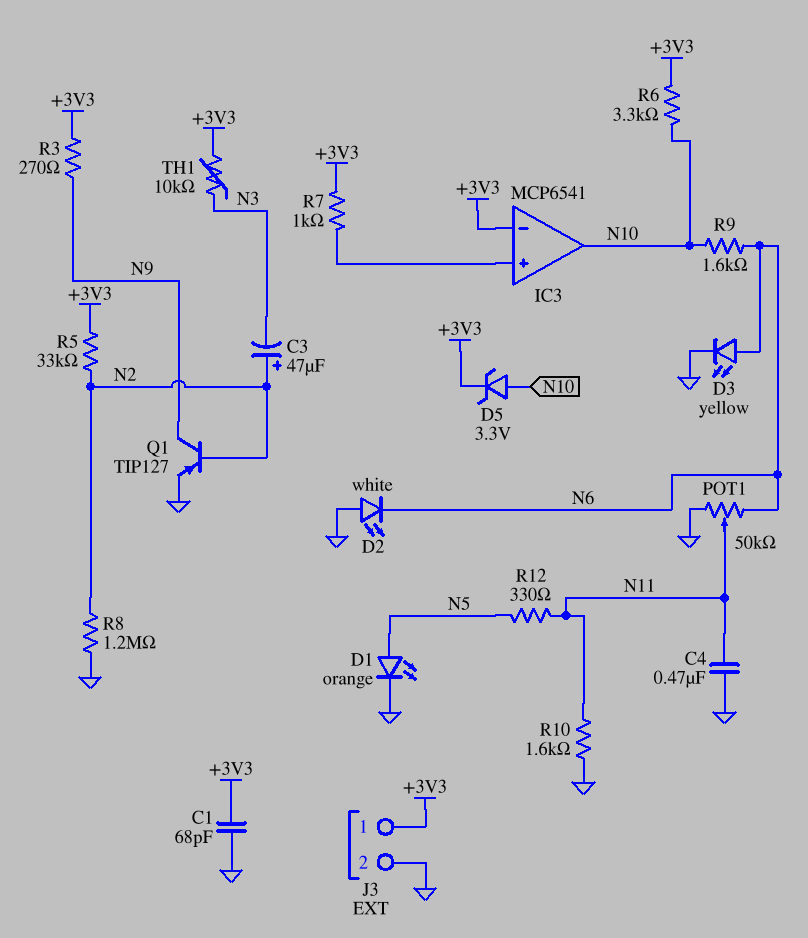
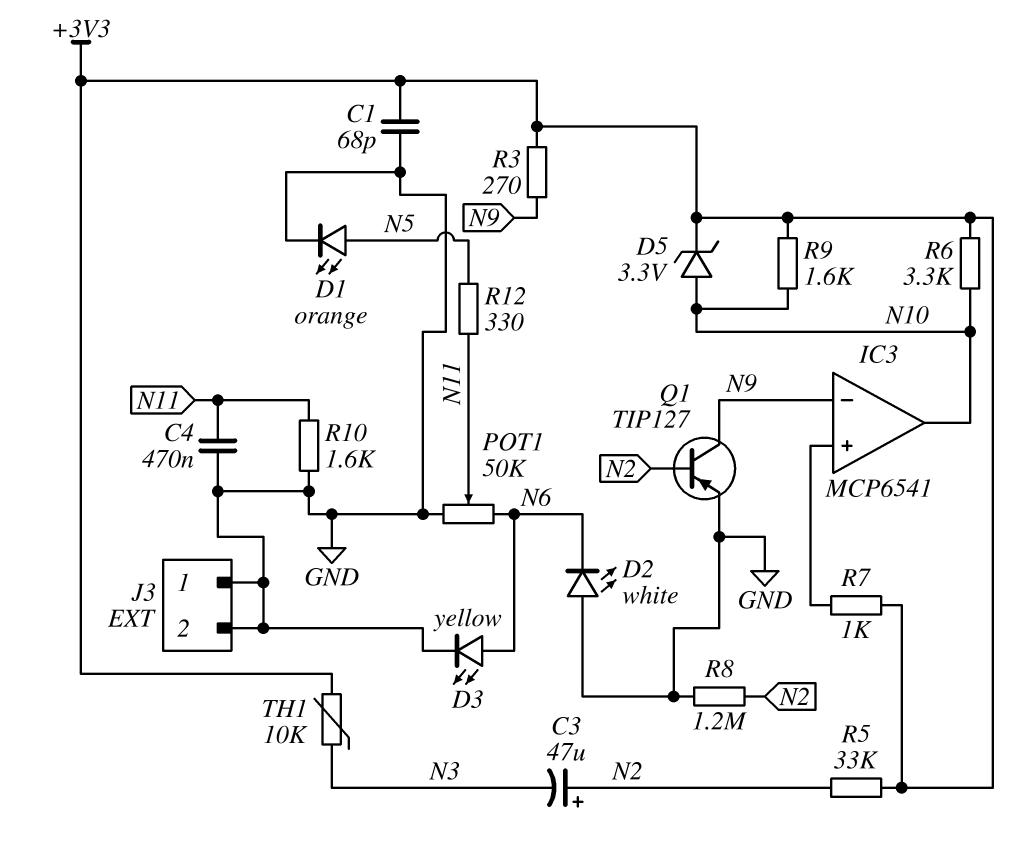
IC3 pin in-: +3V3 -> N9
J3 pin 1: +3V3 -> GND
R9: 1.6k (N6, N10) -> 1.6k (+3V3, N10)

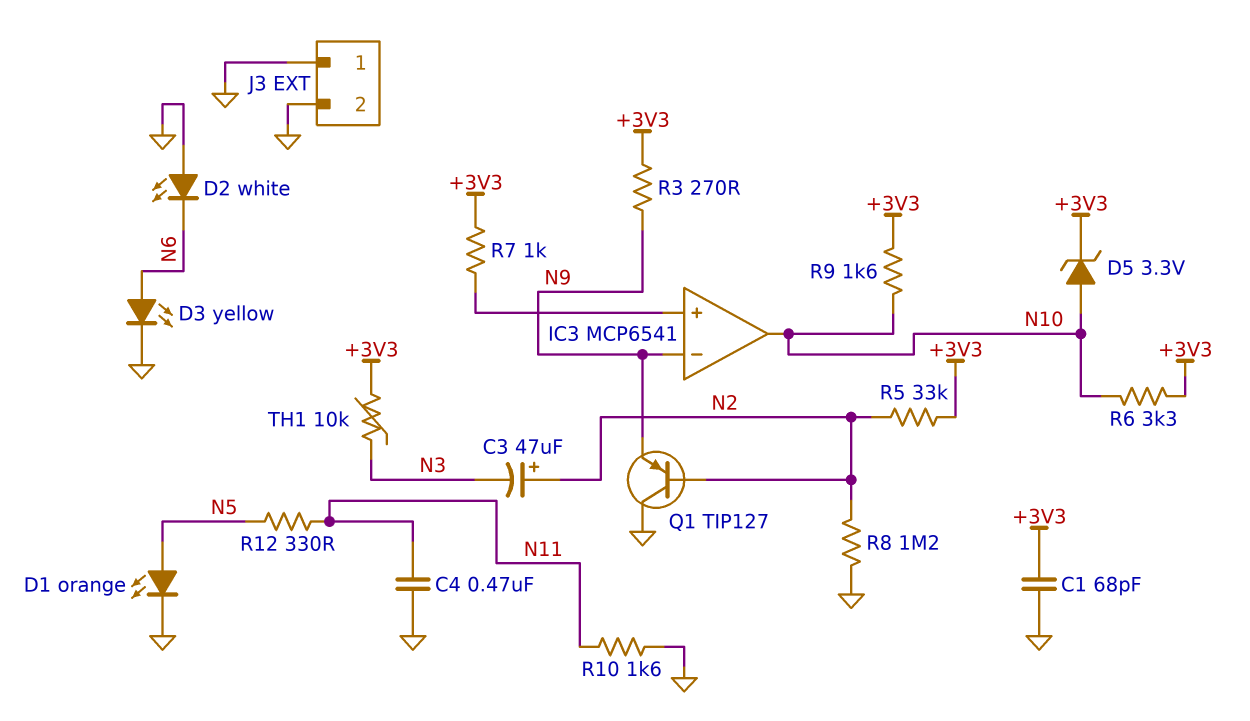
POT1: 50k (GND, N6, wiper N11) -> none
Q1: PNP TIP127 (B N2, C N9, E GND) -> PNP TIP127 (B N2, C GND, E N9)

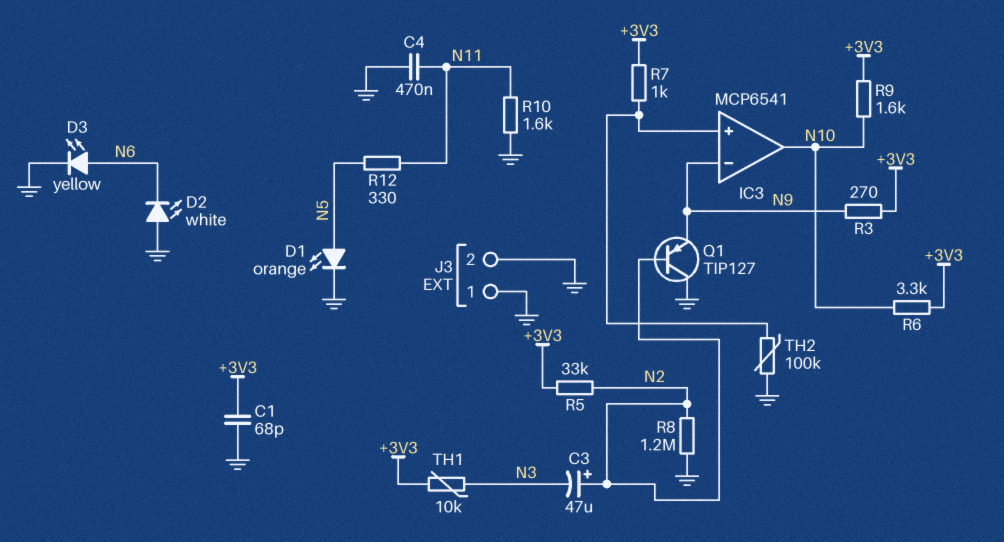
D5: zener 3.3V (A N10, K +3V3) -> none
TH2: none -> 100k (GND, IC3/in+)

